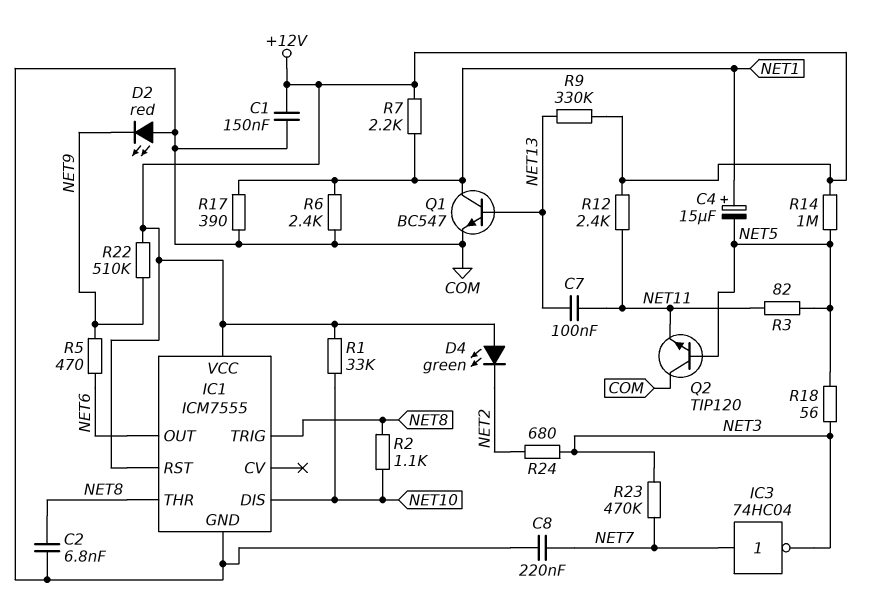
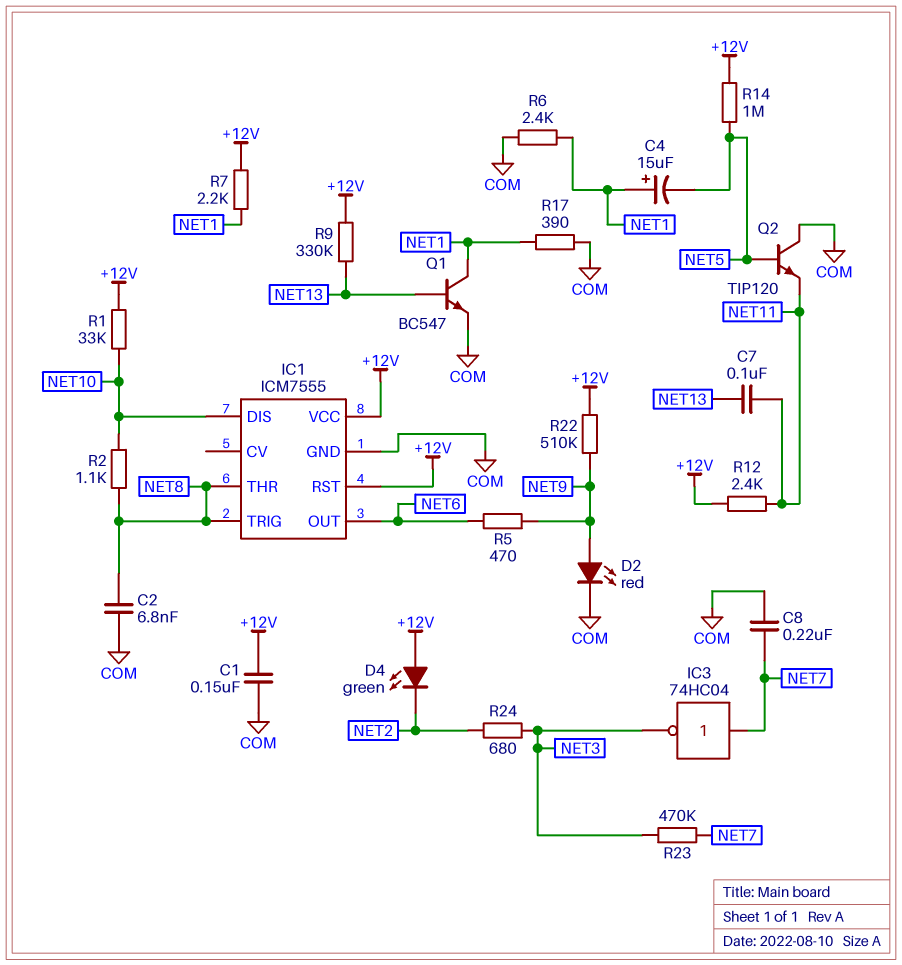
D2: LED red (A COM, K NET9) -> LED red (A NET9, K COM)
R3: 82 (NET5, NET11) -> none
R18: 56 (NET3, NET5) -> none

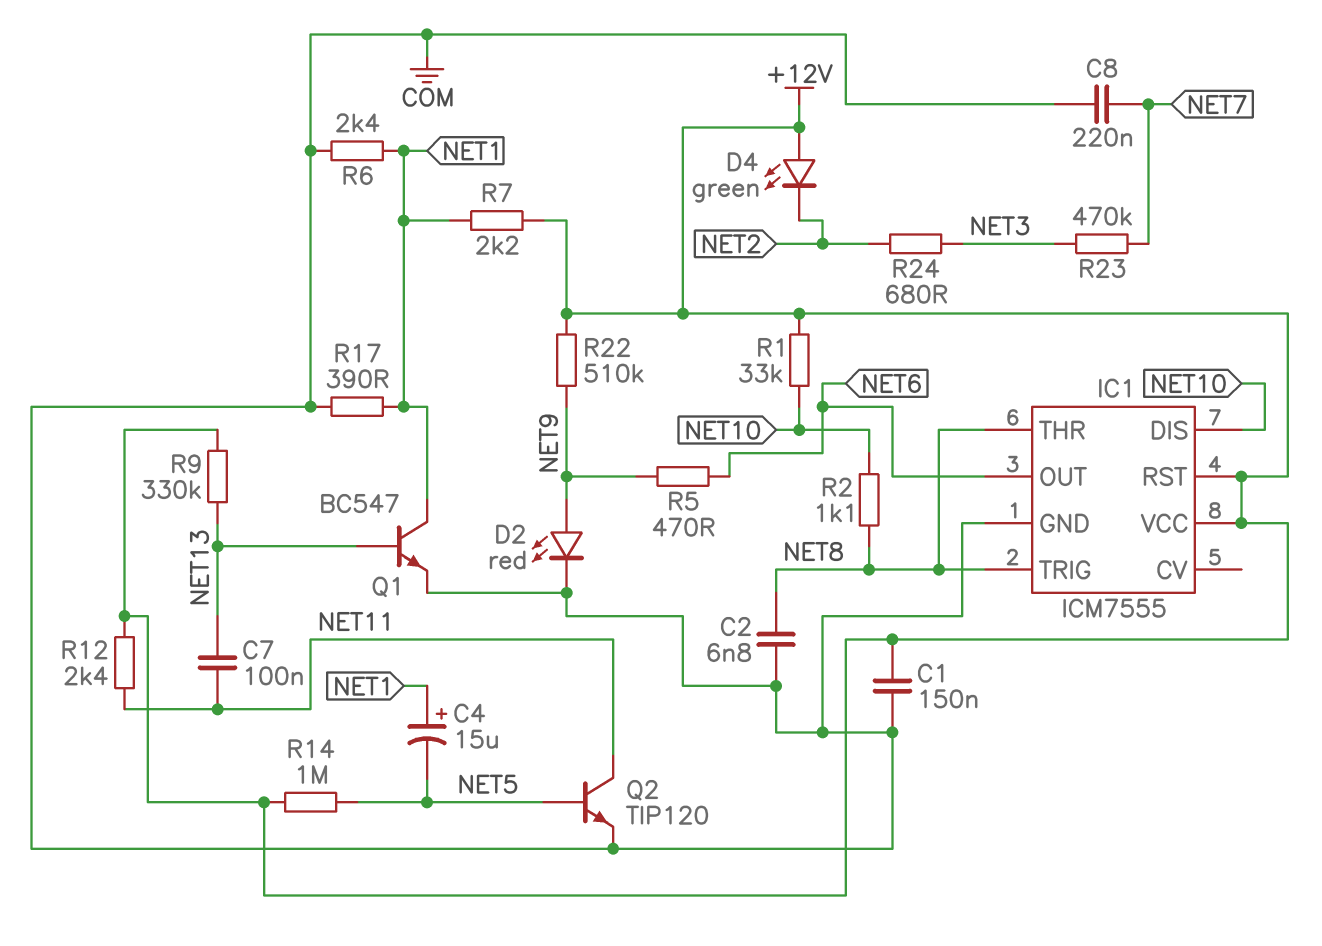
IC3: NOT 74HC04 (in NET7, out NET3) -> none
Q2: NPN TIP120 (B NET5, C COM, E NET11) -> NPN TIP120 (B NET5, C NET11, E COM)

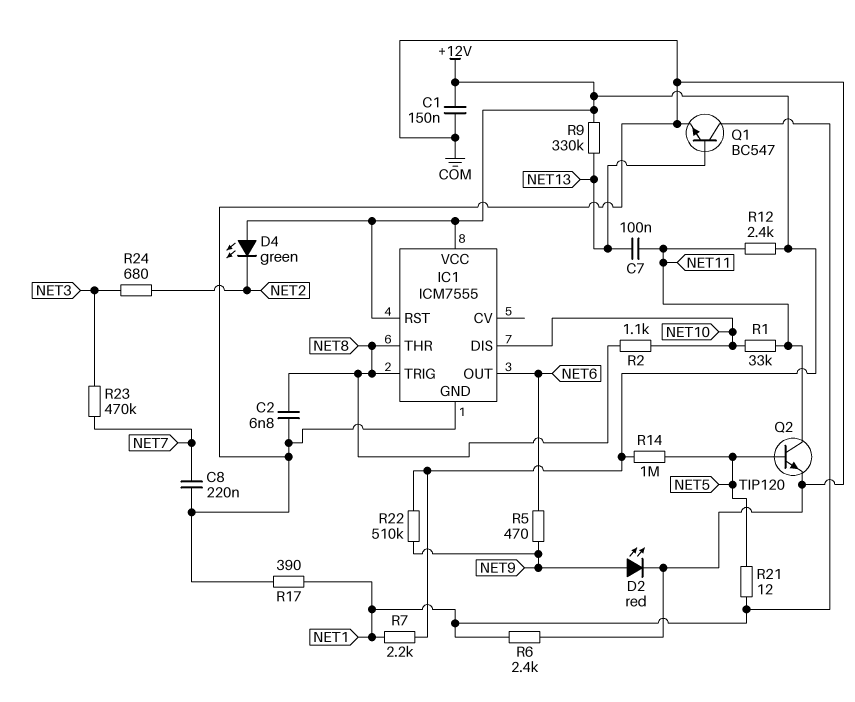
C4: 15uF (plus NET1, minus NET5) -> none
R1: 33k (+12V, NET10) -> 33k (NET10, NET11)
R21: none -> 12 (NET1, NET5)

